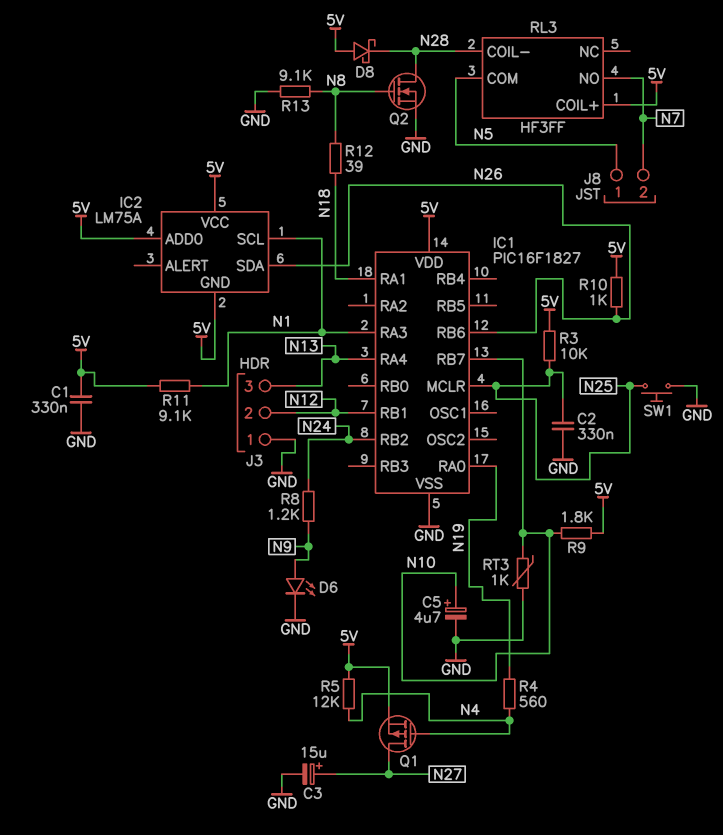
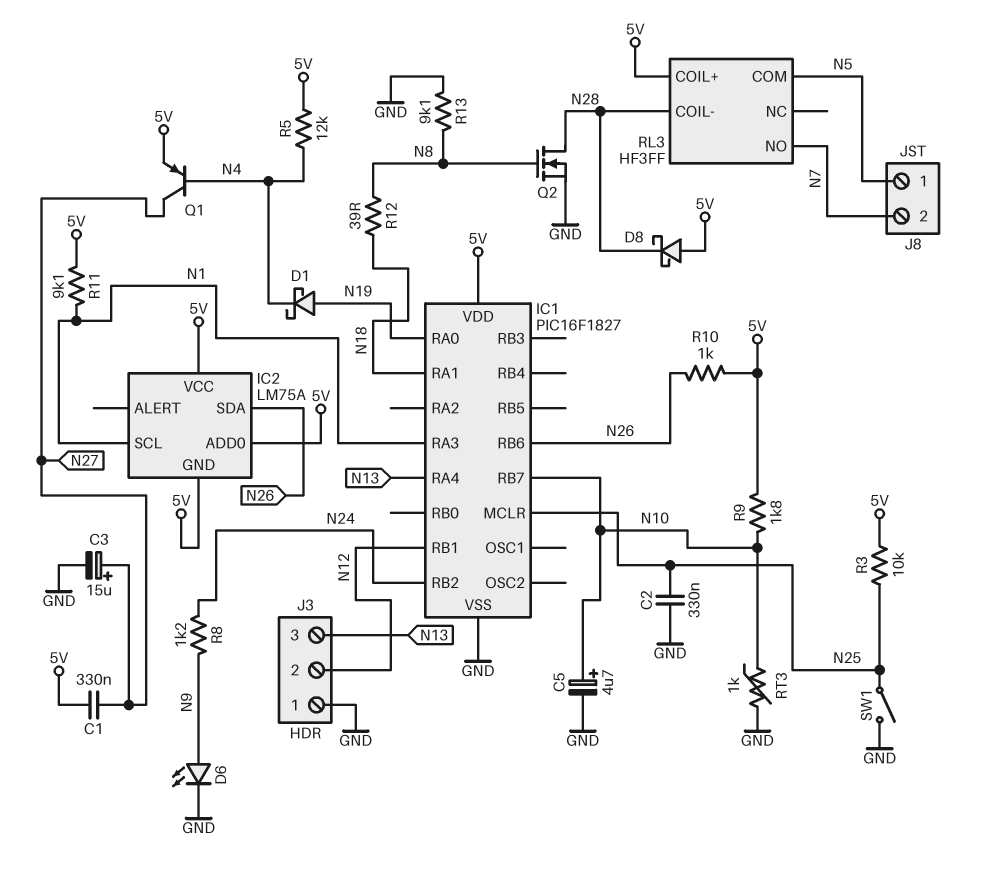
C1: 330nF (5V, GND) -> 330nF (5V, N27)
D1: none -> schottky (A N19, K N4)
Q1: PMOS (G N4, D N27, S 5V) -> PNP (B N4, C N27, E 5V)
R4: 560 (N4, N19) -> none
SW1: button (GND, N25) -> switch (GND, N25)

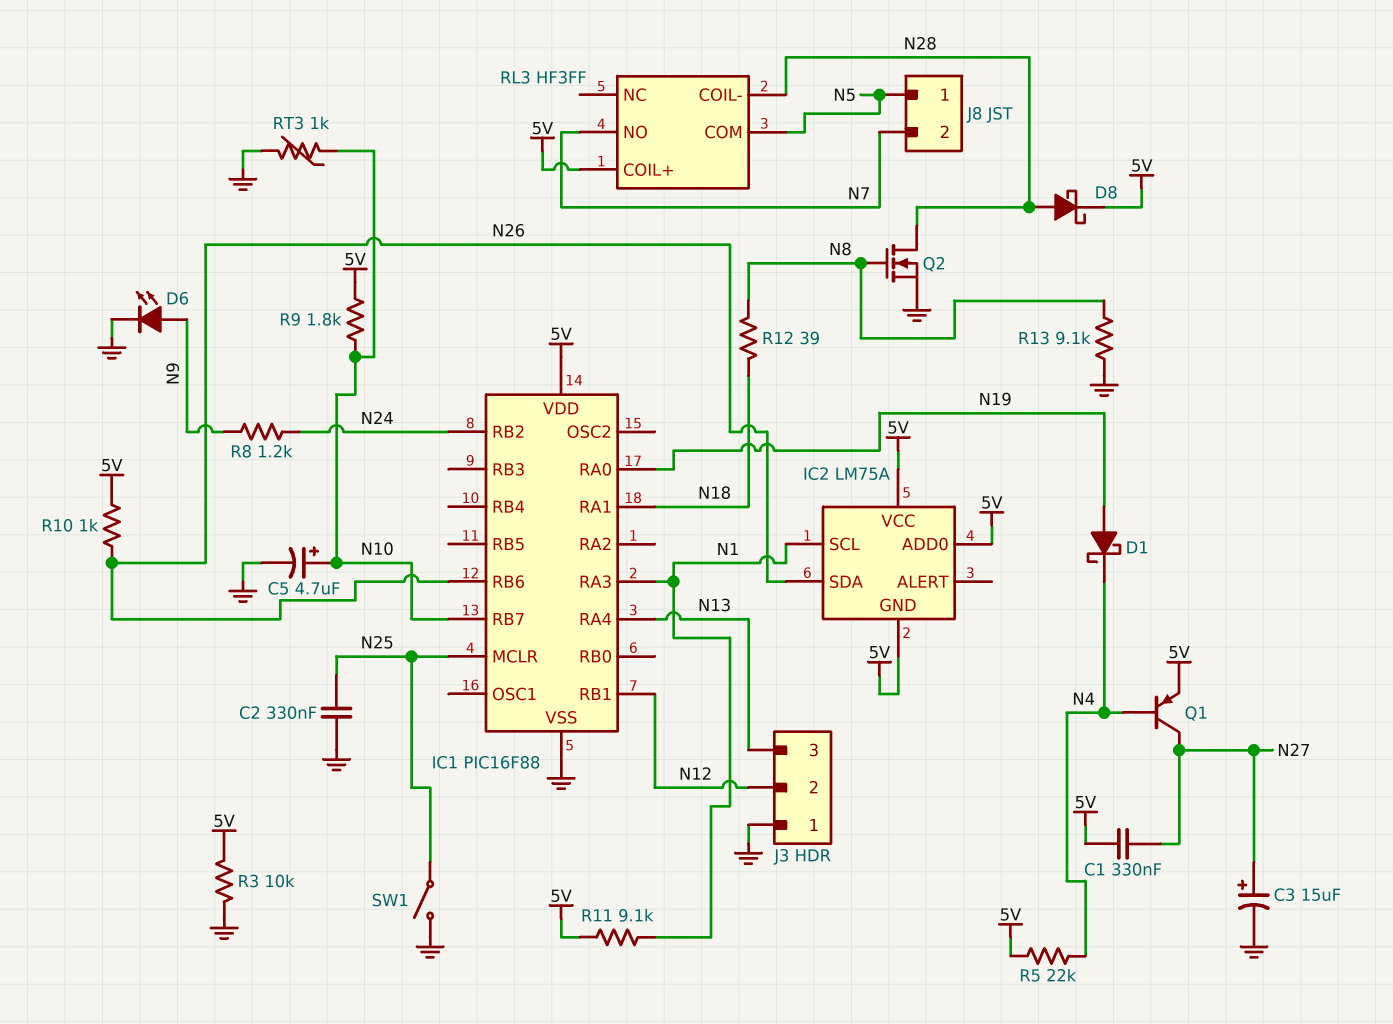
D8: schottky (A 5V, K N28) -> schottky (A N28, K 5V)
IC1: PIC16F1827 -> PIC16F88
R3: 10k (5V, N25) -> 10k (5V, GND)
R5: 12k (5V, N4) -> 22k (5V, N4)

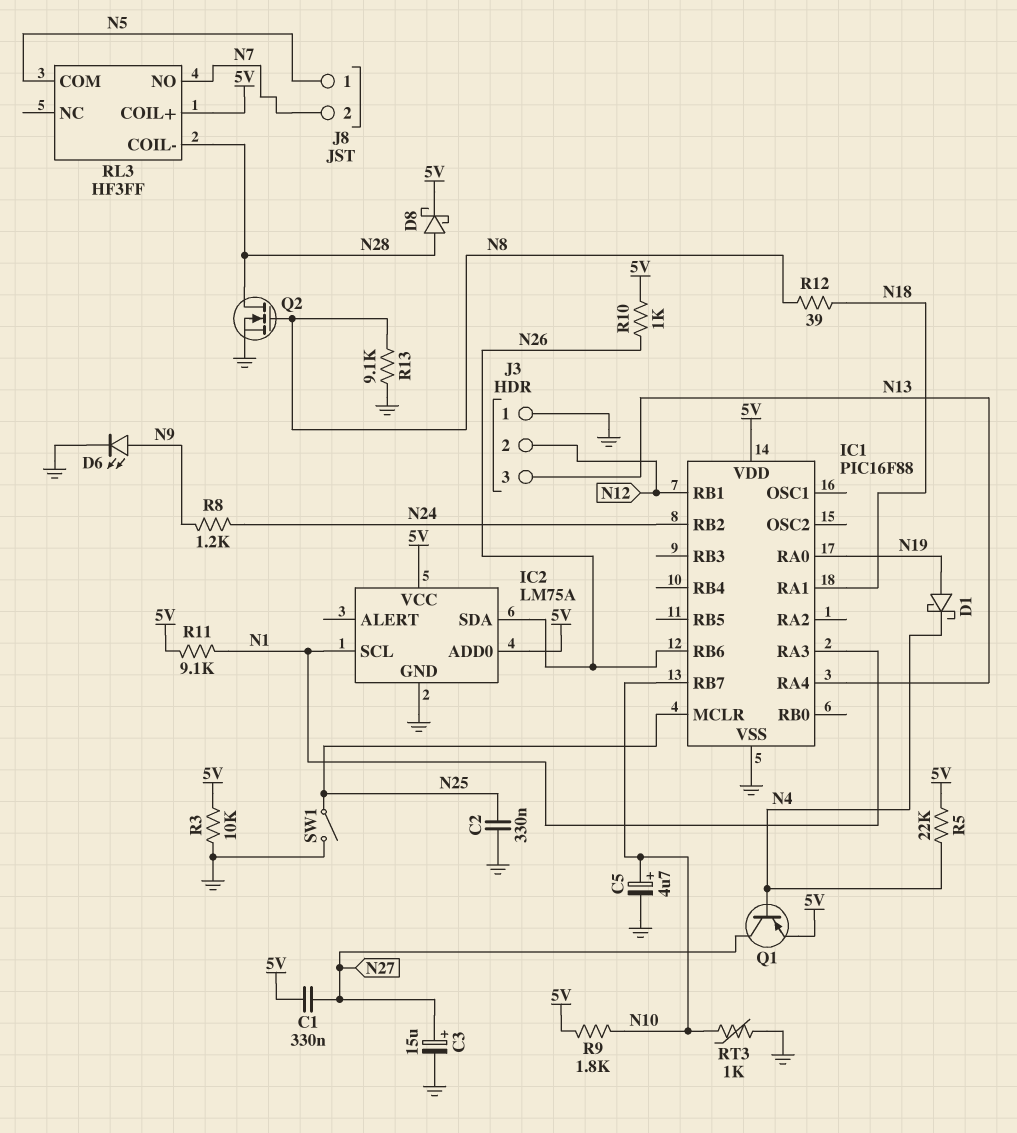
IC2 pin GND: 5V -> GND

